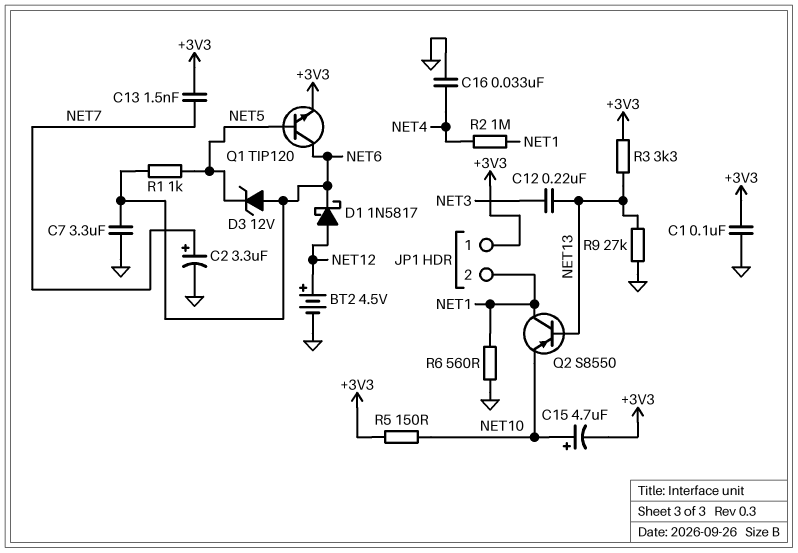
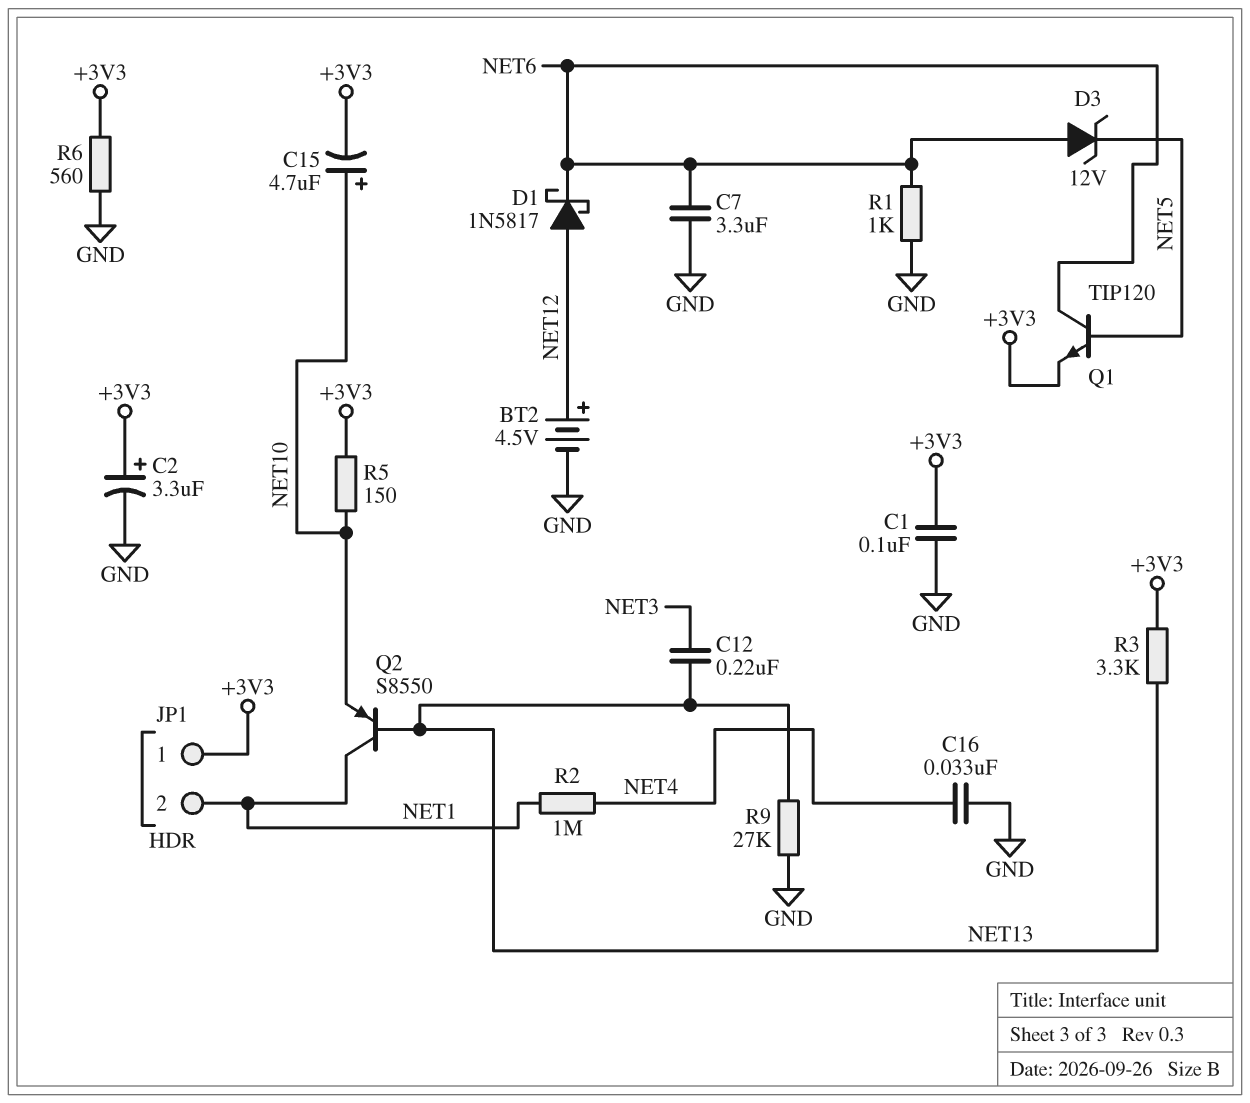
C2: 3.3uF (plus NET7, minus GND) -> 3.3uF (plus +3V3, minus GND)
C13: 1.5nF (+3V3, NET7) -> none
R1: 1k (NET5, NET6) -> 1k (GND, NET6)
R6: 560 (GND, NET1) -> 560 (+3V3, GND)

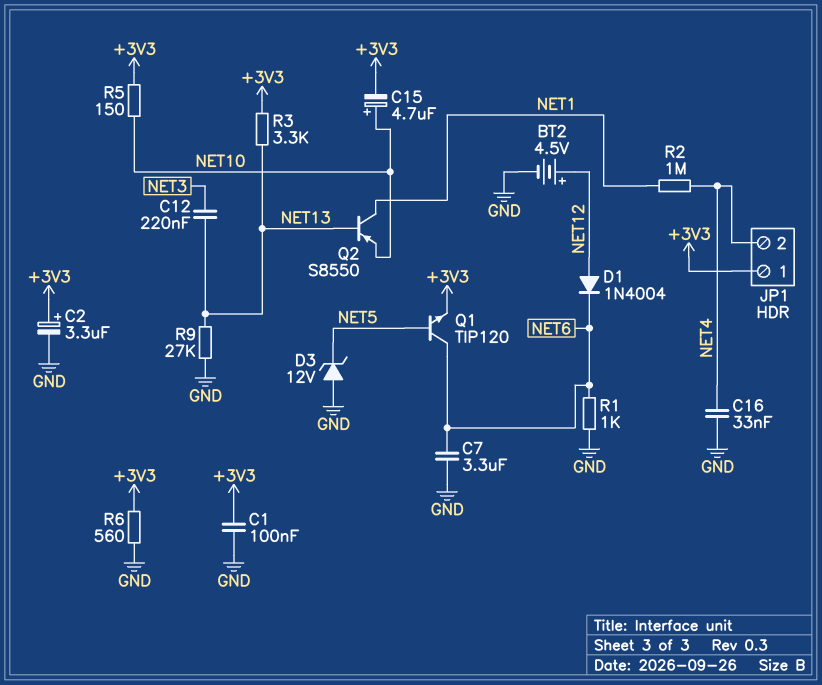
D1: schottky 1N5817 (A NET12, K NET6) -> diode 1N4004 (A NET12, K NET6)
D3: zener 12V (A NET6, K NET5) -> zener 12V (A GND, K NET5)
JP1 pin 2: NET1 -> NET4

